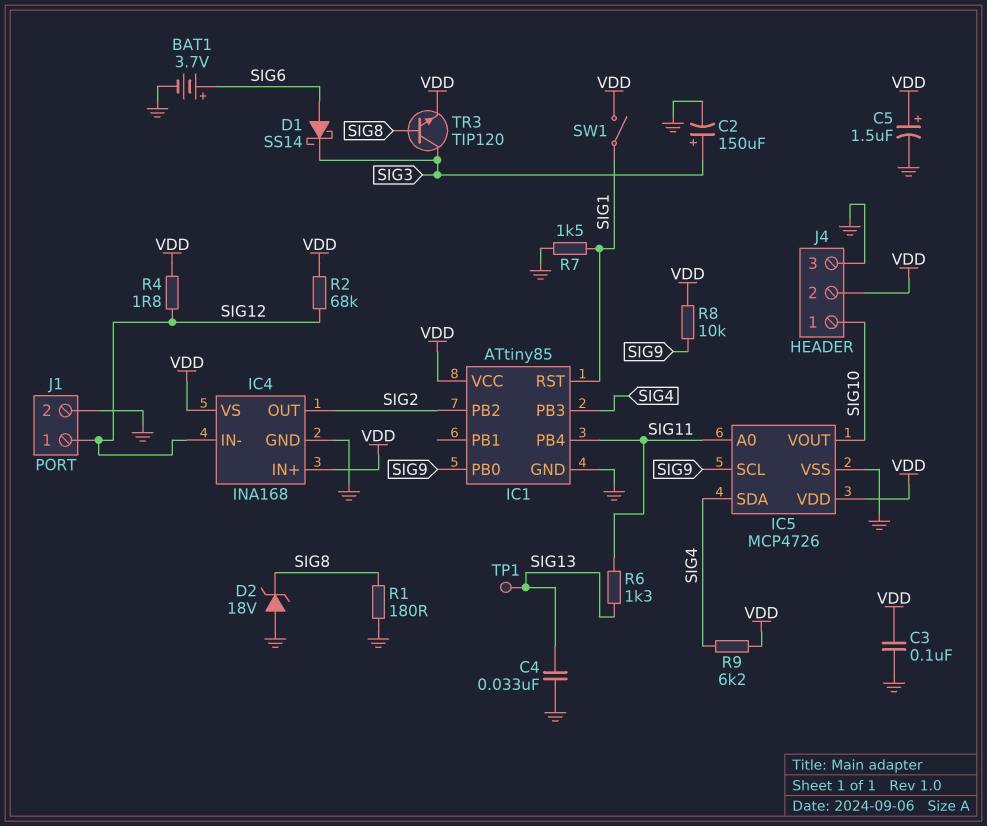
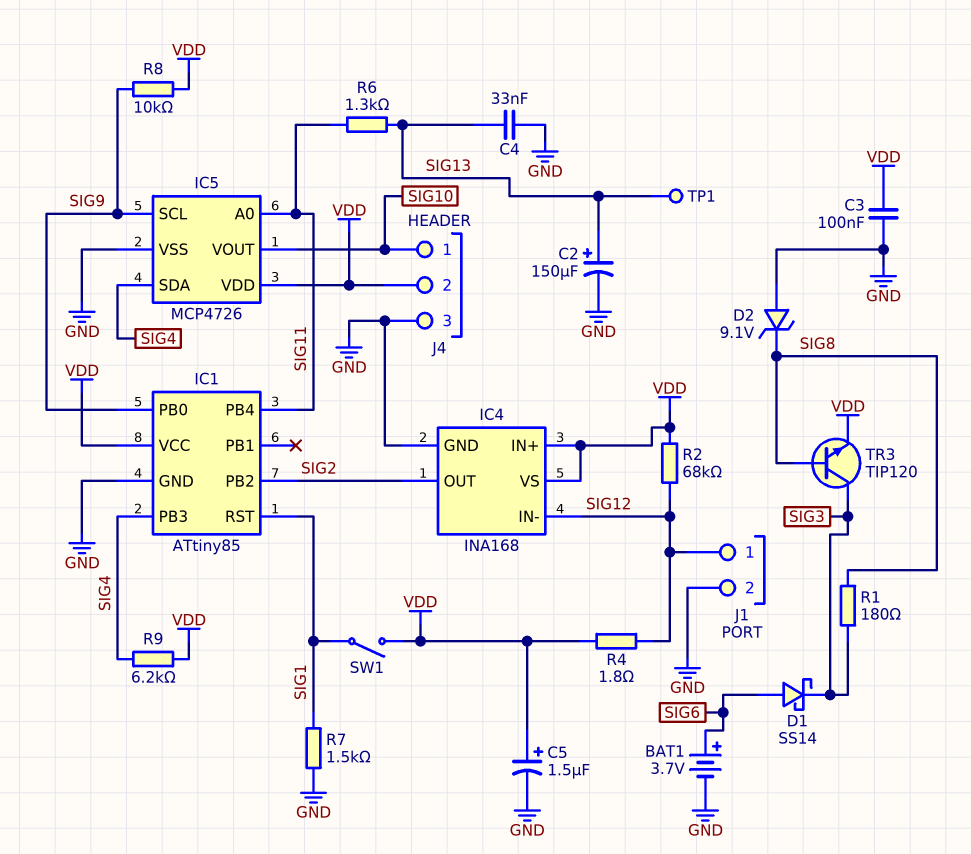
C2: 150uF (plus SIG3, minus GND) -> 150uF (plus SIG13, minus GND)
D2: zener 18V (A GND, K SIG8) -> zener 9.1V (A GND, K SIG8)
R1: 180 (GND, SIG8) -> 180 (SIG3, SIG8)

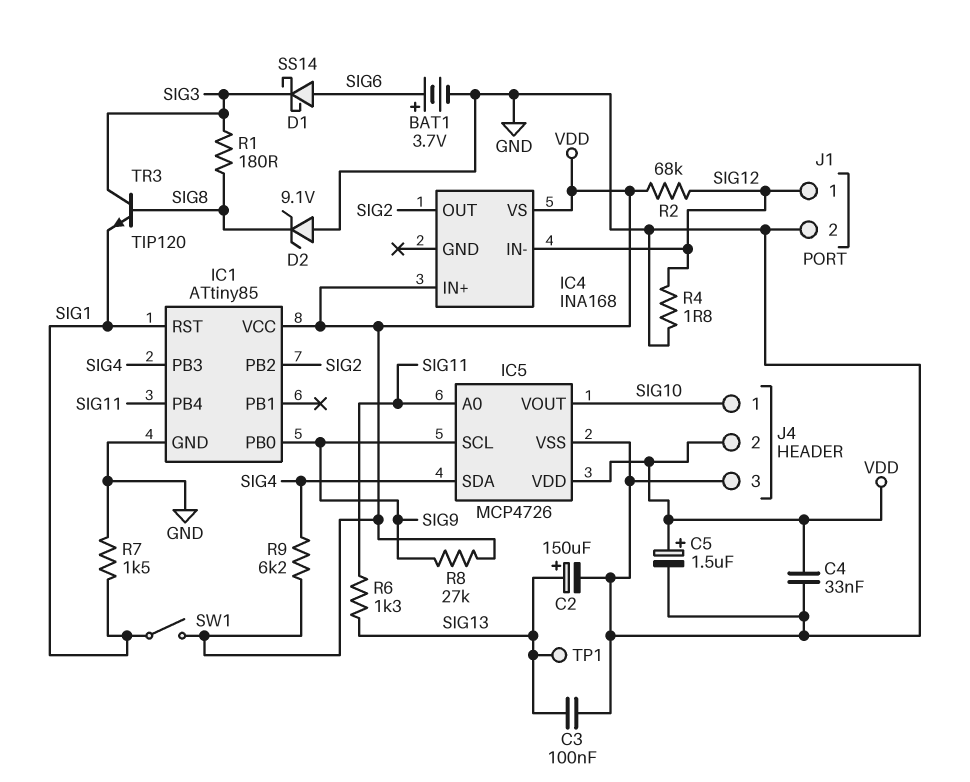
C3: 100nF (GND, VDD) -> 100nF (GND, SIG13)
C4: 33nF (GND, SIG13) -> 33nF (GND, VDD)
IC4 pin GND: GND -> none
R4: 1.8 (SIG12, VDD) -> 1.8 (GND, SIG12)
R8: 10k (SIG9, VDD) -> 27k (SIG9, VDD)
TR3: NPN TIP120 (B SIG8, C SIG3, E VDD) -> NPN TIP120 (B SIG8, C SIG3, E SIG1)

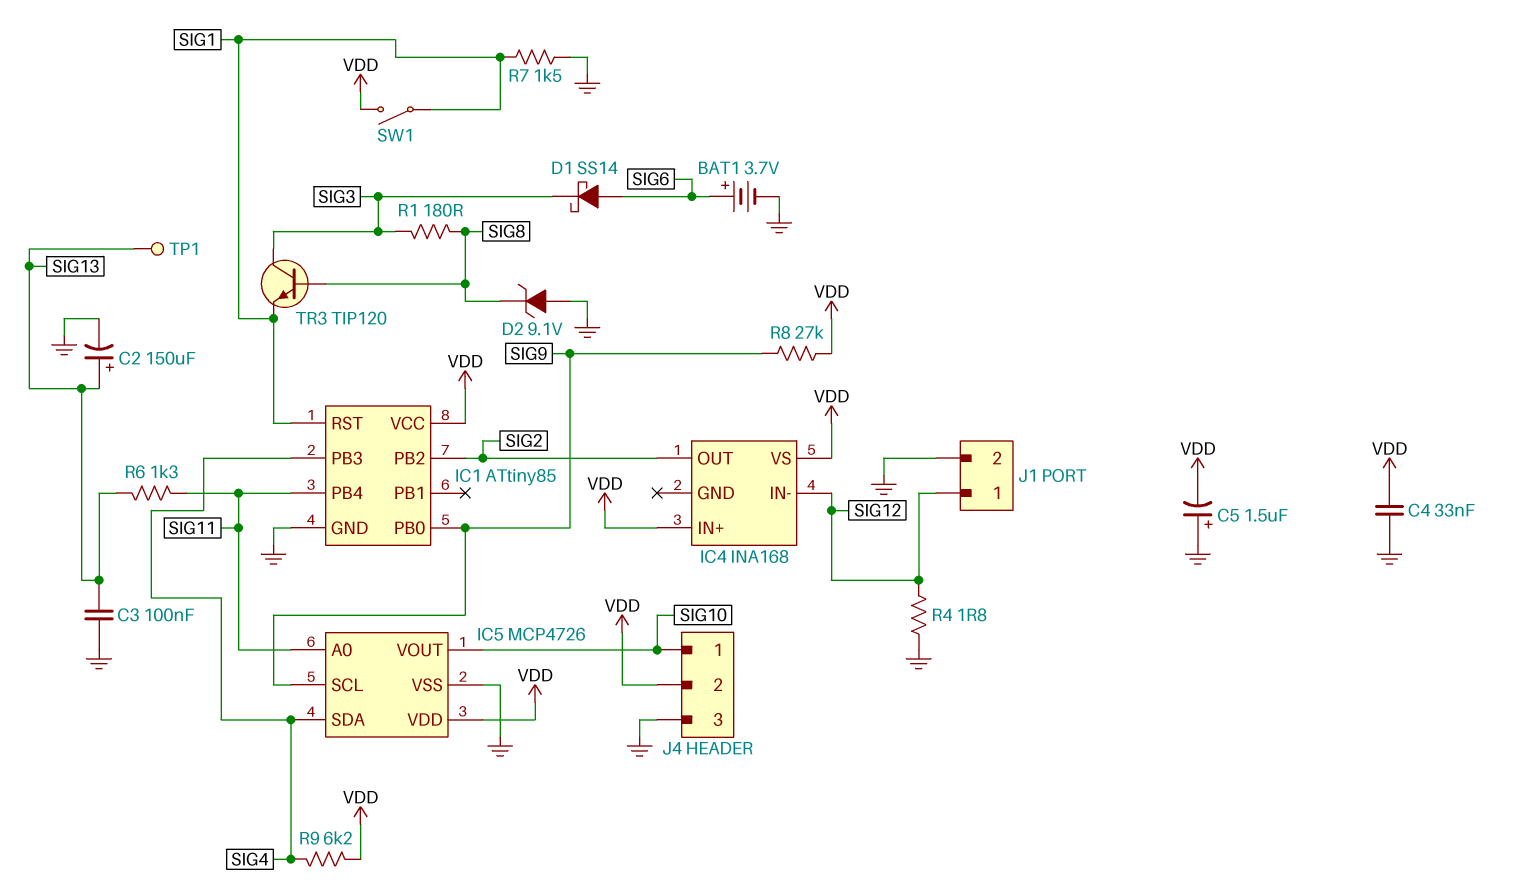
C5: 1.5uF (plus VDD, minus GND) -> 1.5uF (plus GND, minus VDD)
R2: 68k (SIG12, VDD) -> none

